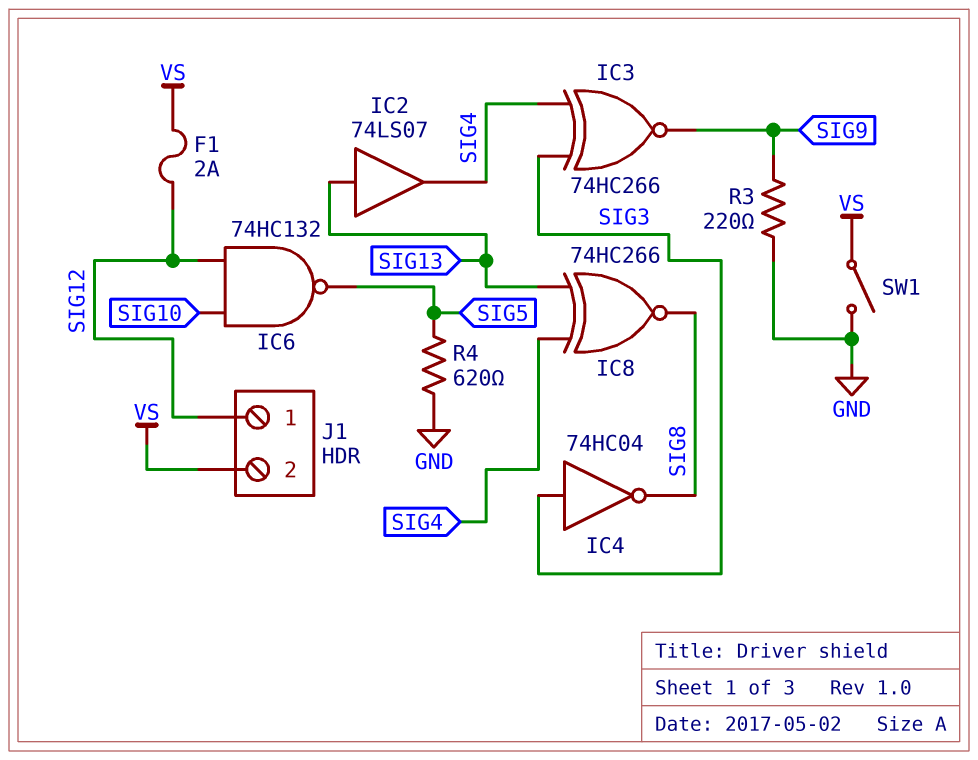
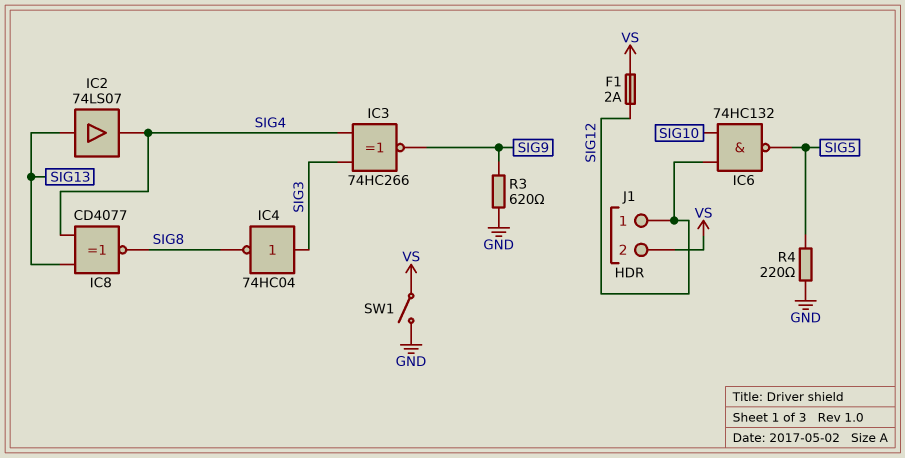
IC8: XNOR 74HC266 (in SIG4, in SIG13, out SIG8) -> XNOR CD4077 (in SIG4, in SIG13, out SIG8)
R3: 220 (GND, SIG9) -> 620 (GND, SIG9)
R4: 620 (GND, SIG5) -> 220 (GND, SIG5)

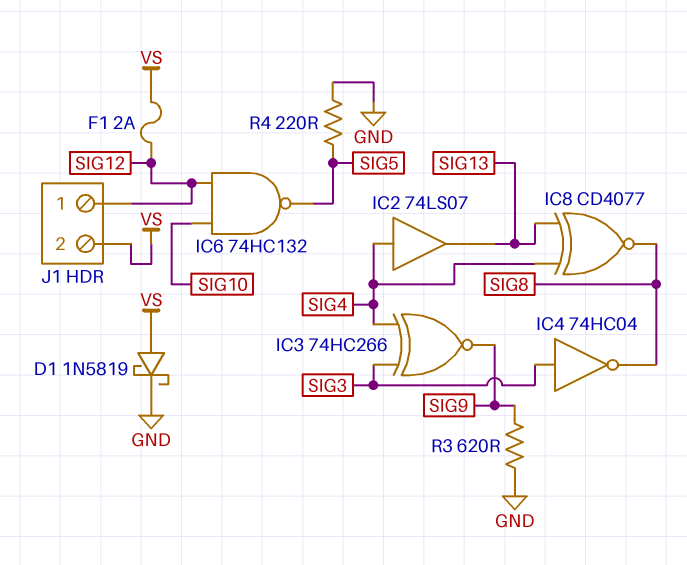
D1: none -> schottky 1N5819 (A VS, K GND)
IC2: buffer 74LS07 (in SIG13, out SIG4) -> buffer 74LS07 (in SIG4, out SIG13)
SW1: switch (GND, VS) -> none

